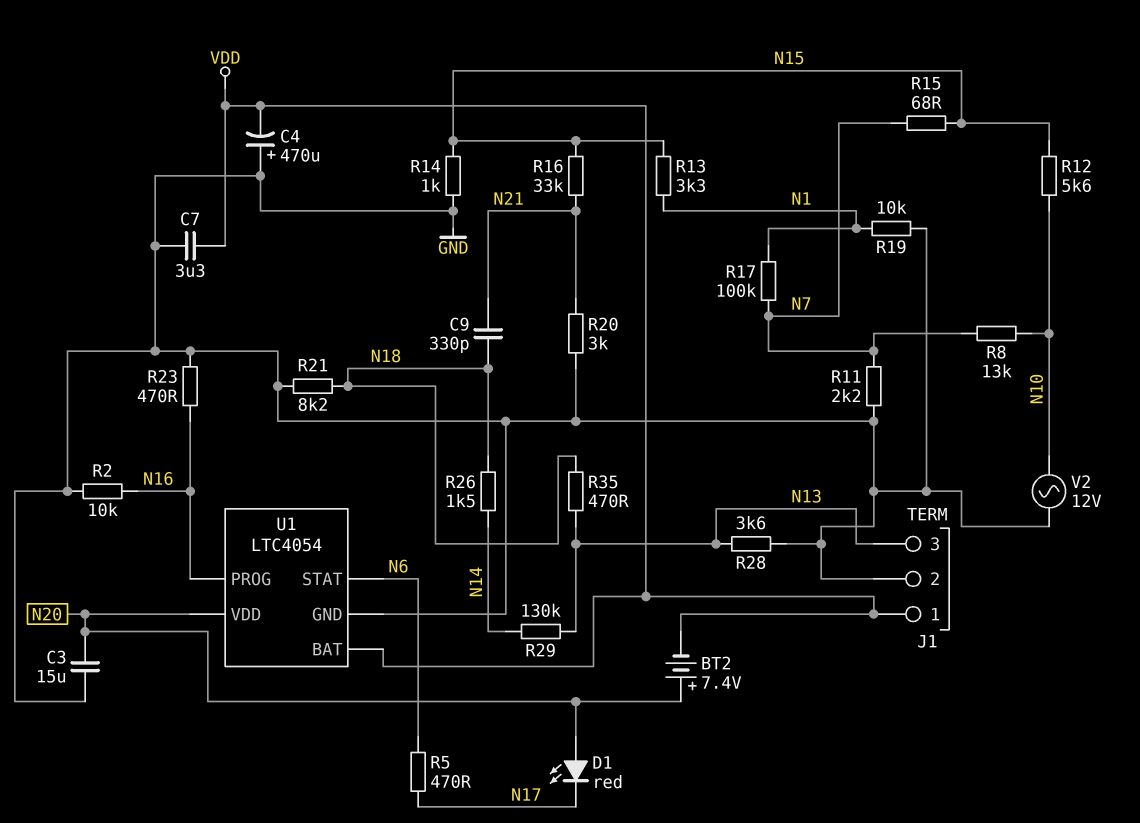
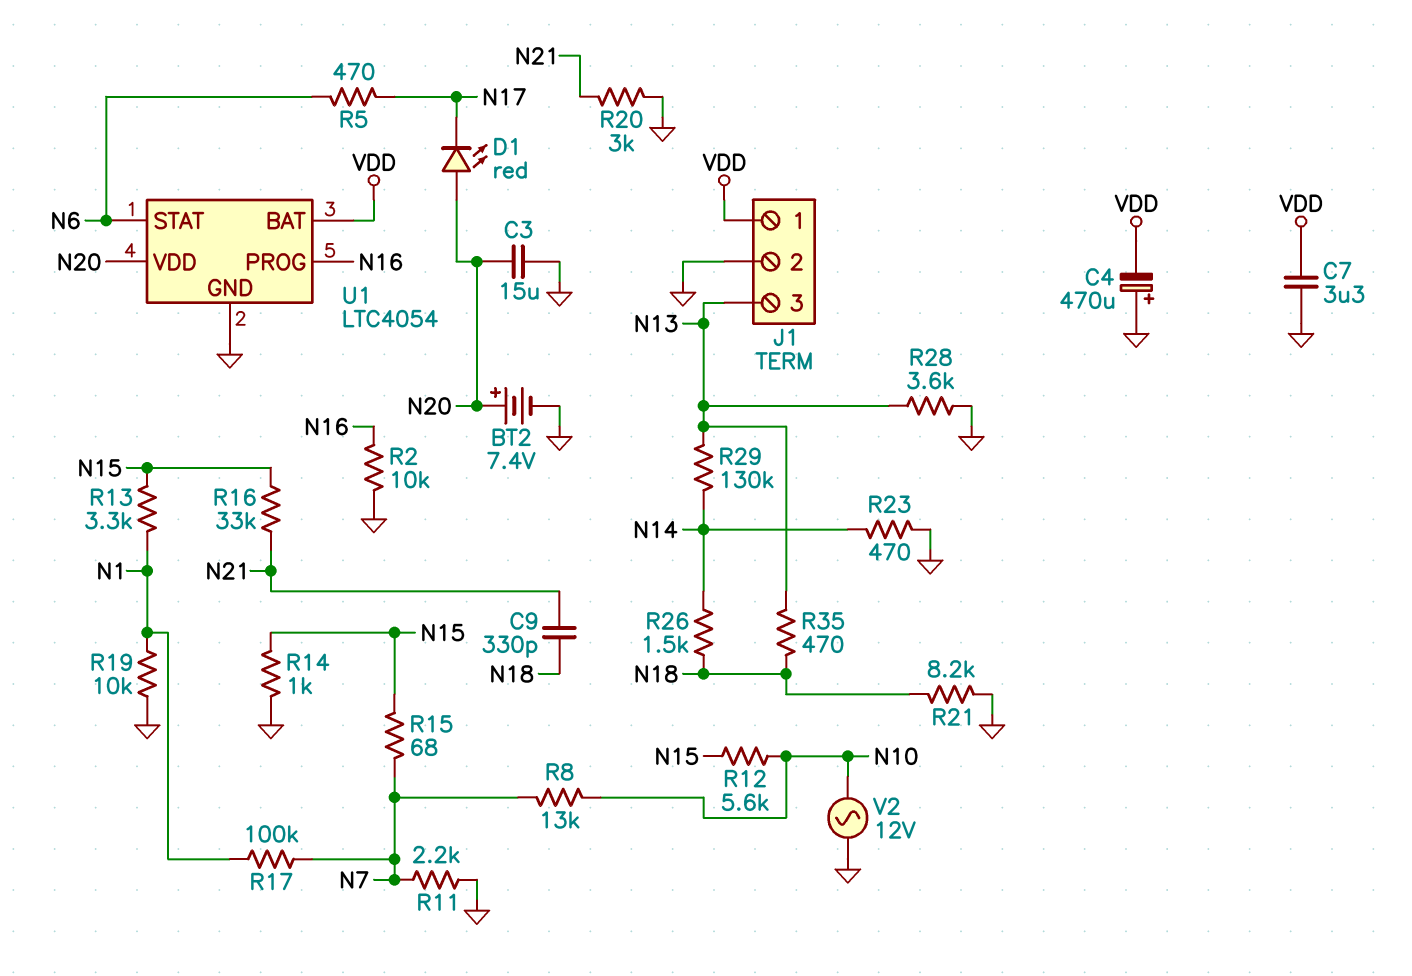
BT2: 7.4V (plus N20, minus VDD) -> 7.4V (plus N20, minus GND)
R23: 470 (GND, N16) -> 470 (GND, N14)

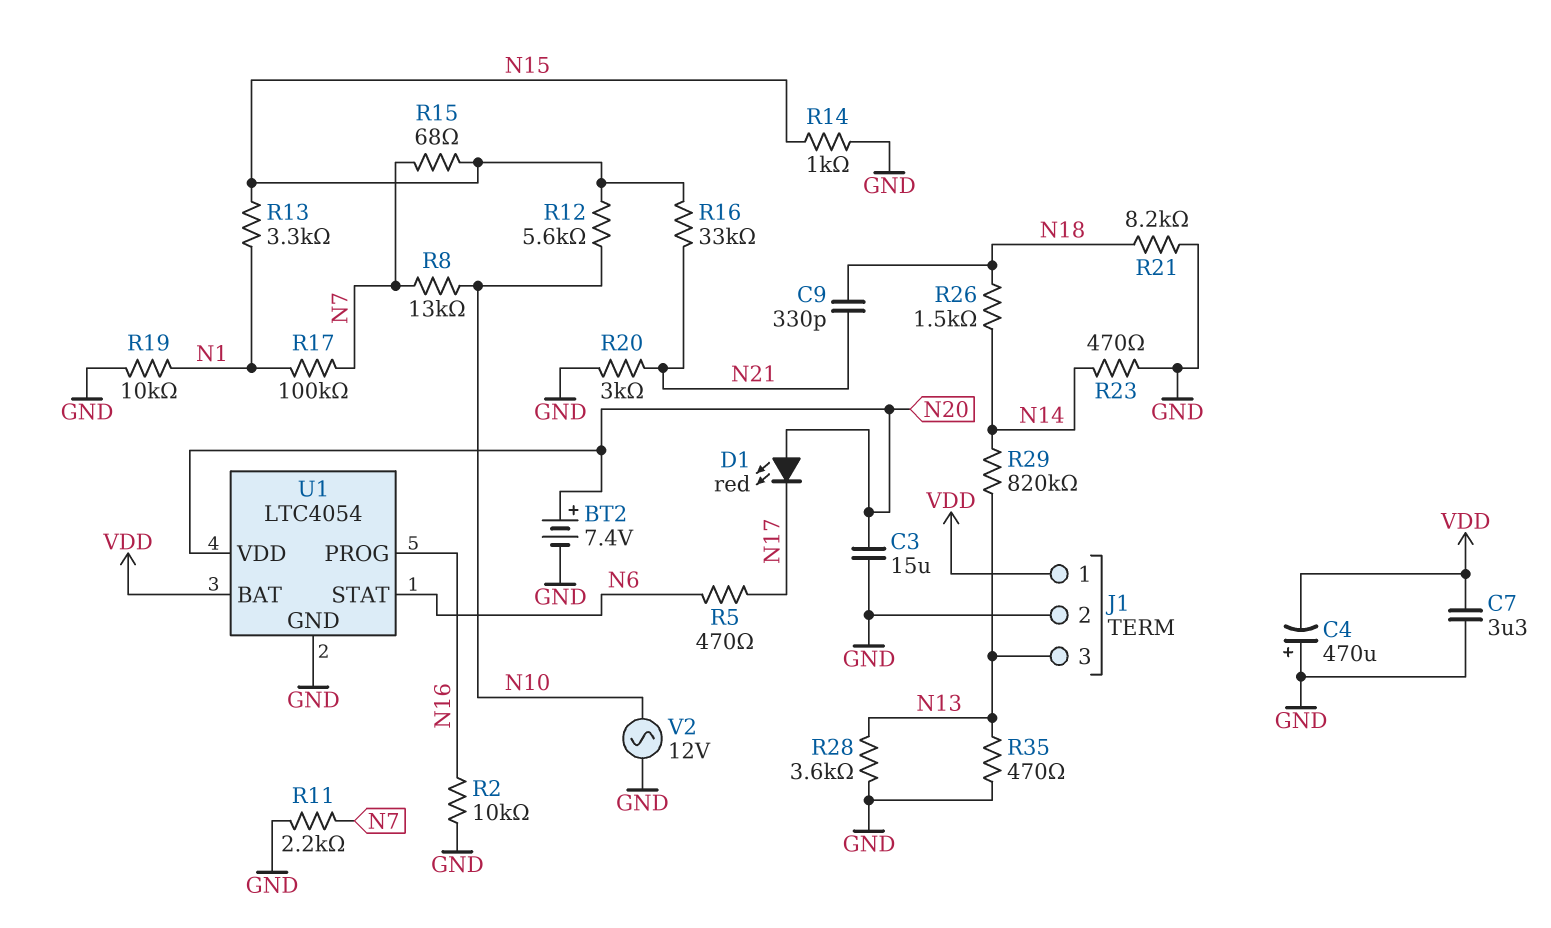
R29: 130k (N13, N14) -> 820k (N13, N14)
R35: 470 (N13, N18) -> 470 (GND, N13)

